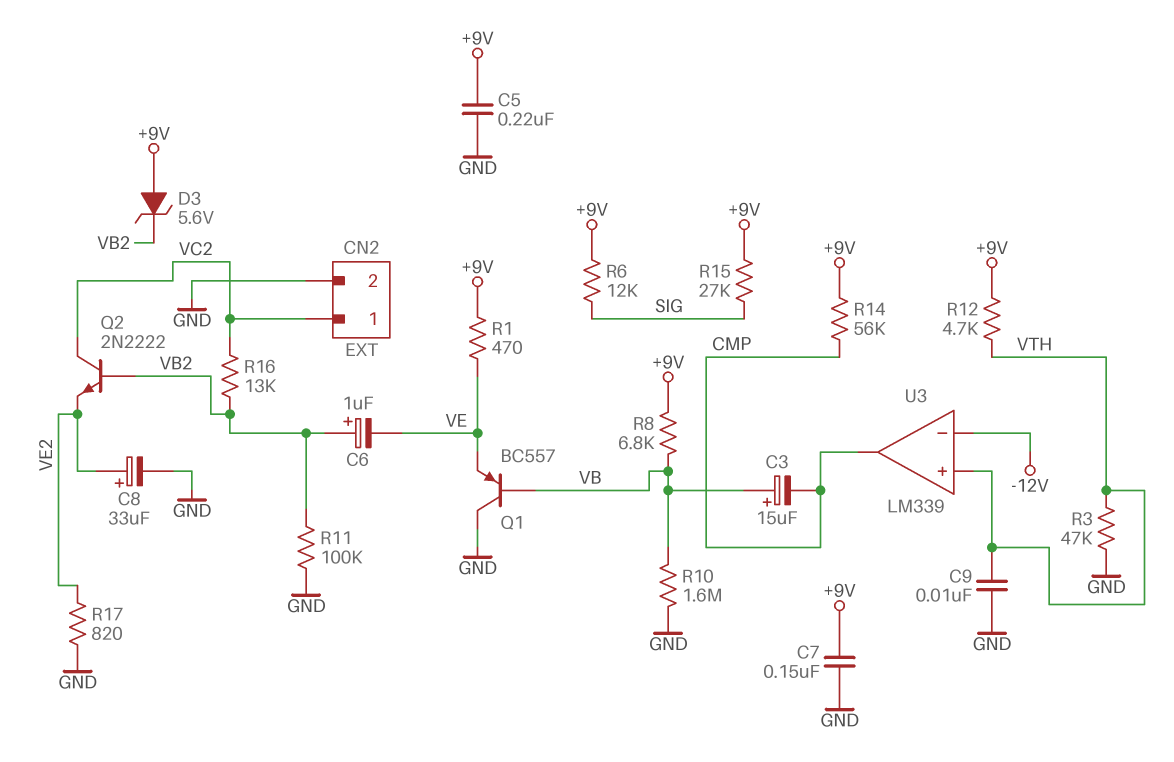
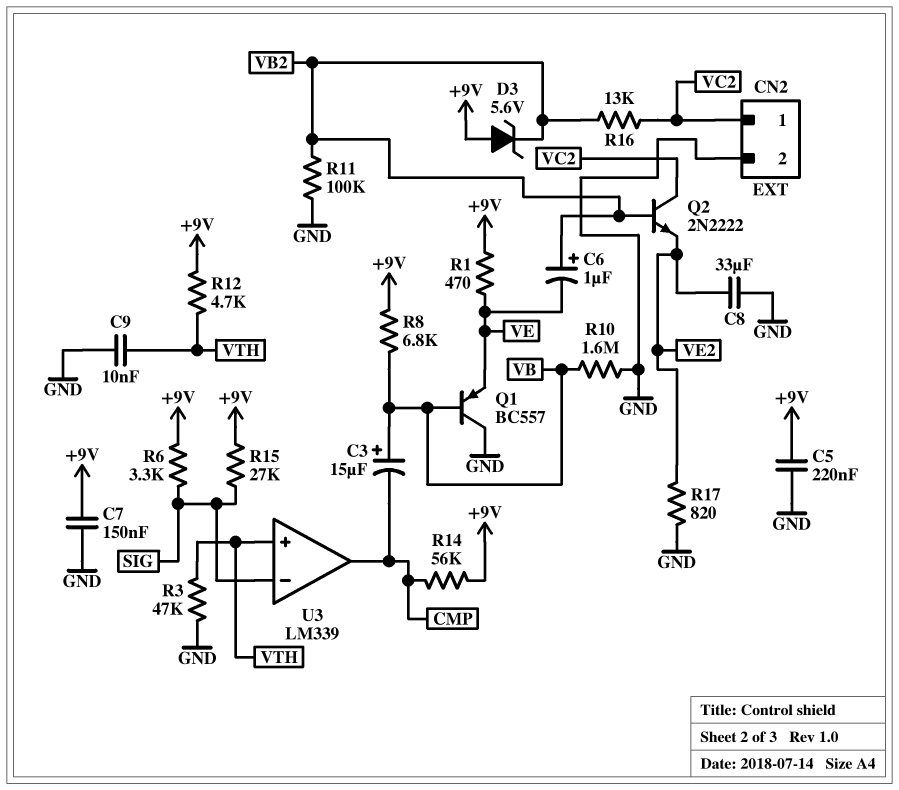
C8: 33uF (plus VE2, minus GND) -> 33uF (GND, VE2)
R6: 12k (+9V, SIG) -> 3.3k (+9V, SIG)
U3 pin in-: -12V -> SIG

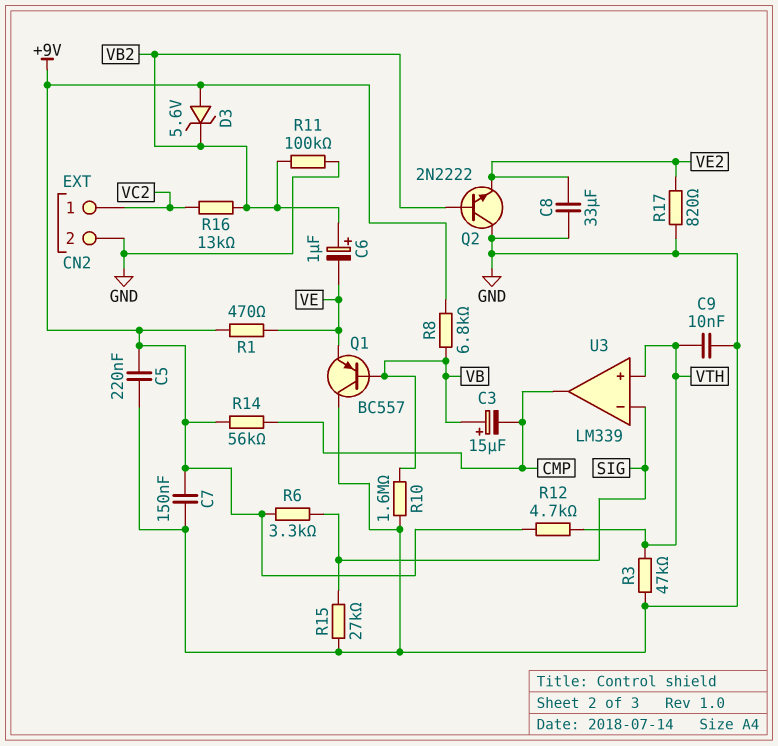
Q2: NPN 2N2222 (B VB2, C VC2, E VE2) -> NPN 2N2222 (B VB2, C GND, E VE2)
R15: 27k (+9V, SIG) -> 27k (GND, SIG)

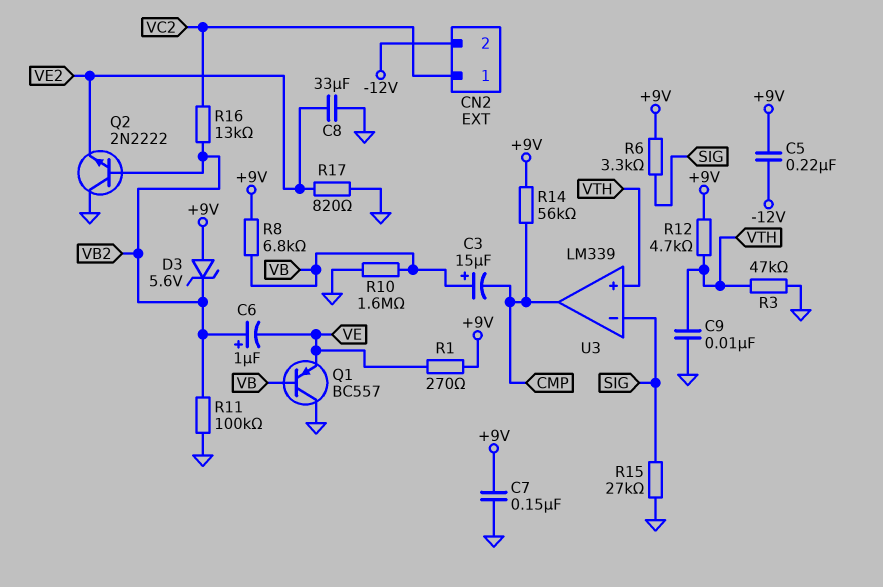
C5: 220nF (+9V, GND) -> 220nF (+9V, -12V)
CN2 pin 2: GND -> -12V
R1: 470 (+9V, VE) -> 270 (+9V, VE)

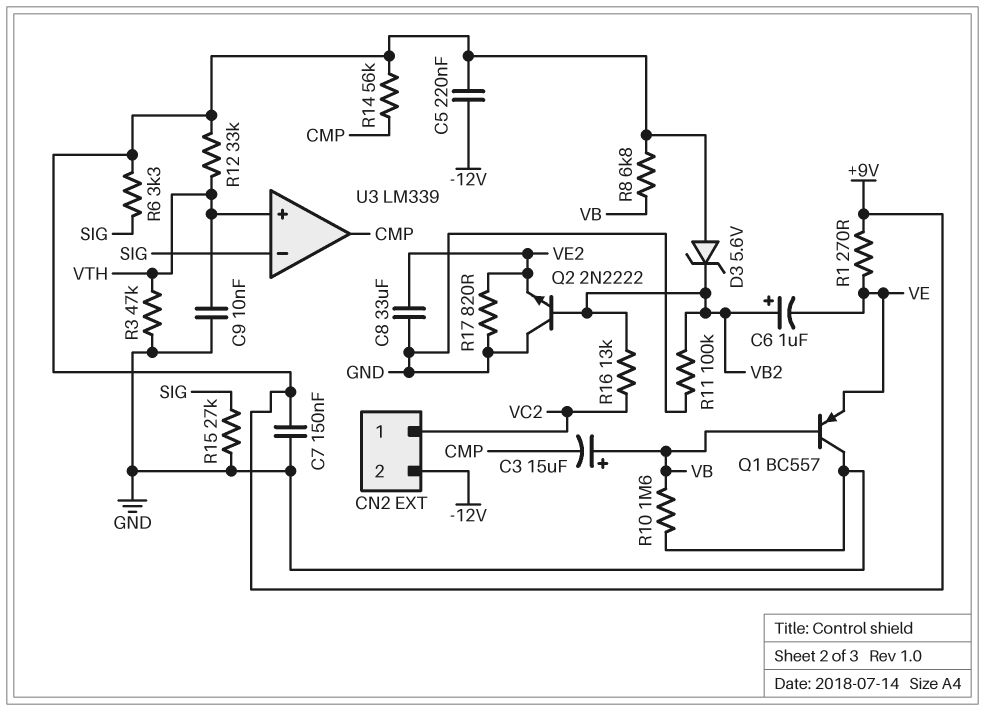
R12: 4.7k (+9V, VTH) -> 33k (+9V, VTH)

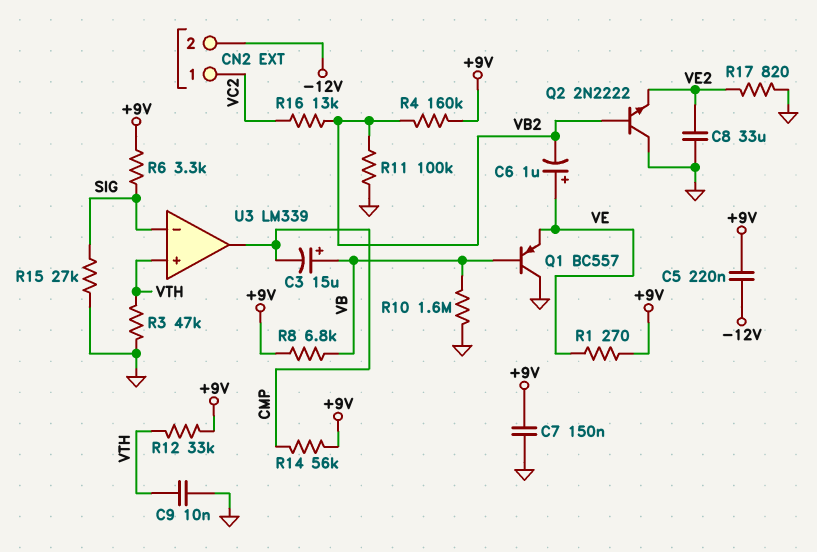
C6: 1uF (plus VB2, minus VE) -> 1uF (plus VE, minus VB2)
D3: zener 5.6V (A +9V, K VB2) -> none
R4: none -> 160k (+9V, VB2)

